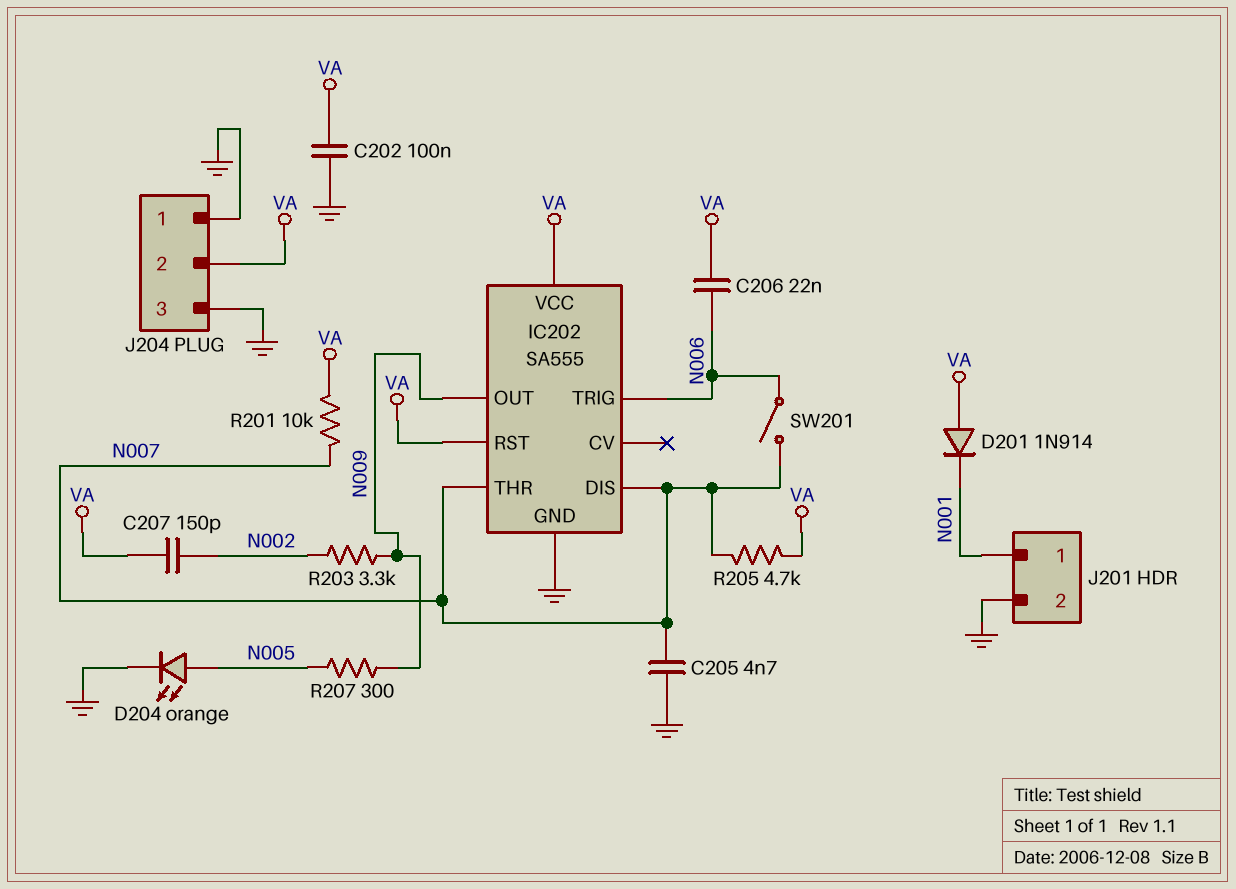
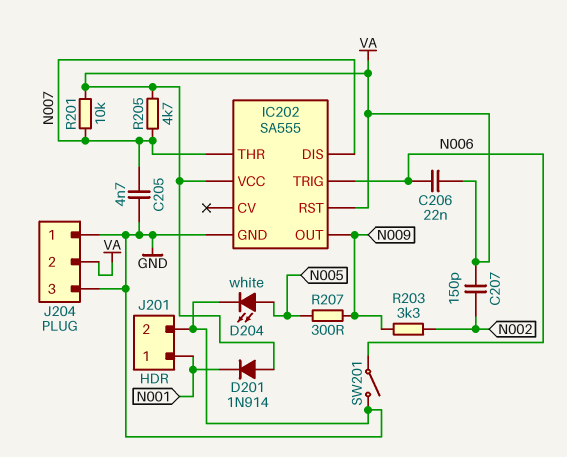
C202: 100nF (GND, VA) -> none
D204: LED orange (A N005, K GND) -> LED white (A N005, K GND)
SW201: switch (N006, N007) -> switch (GND, N006)

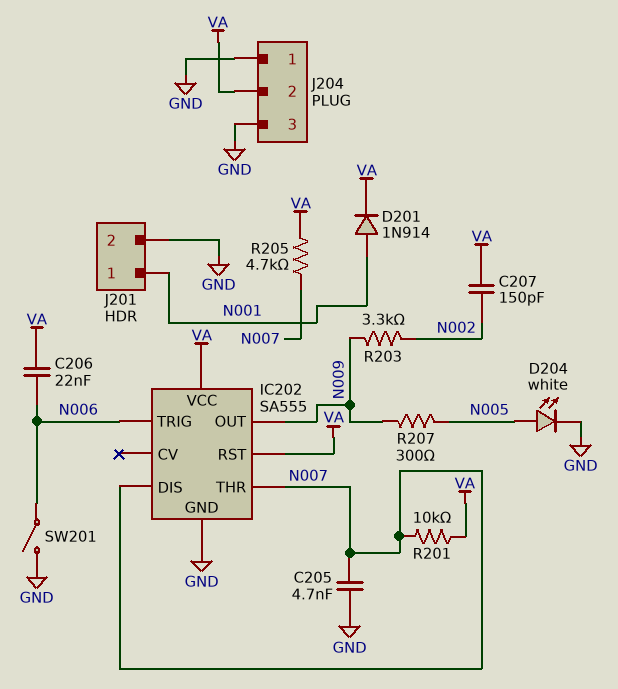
D201: diode 1N914 (A VA, K N001) -> diode 1N914 (A N001, K VA)

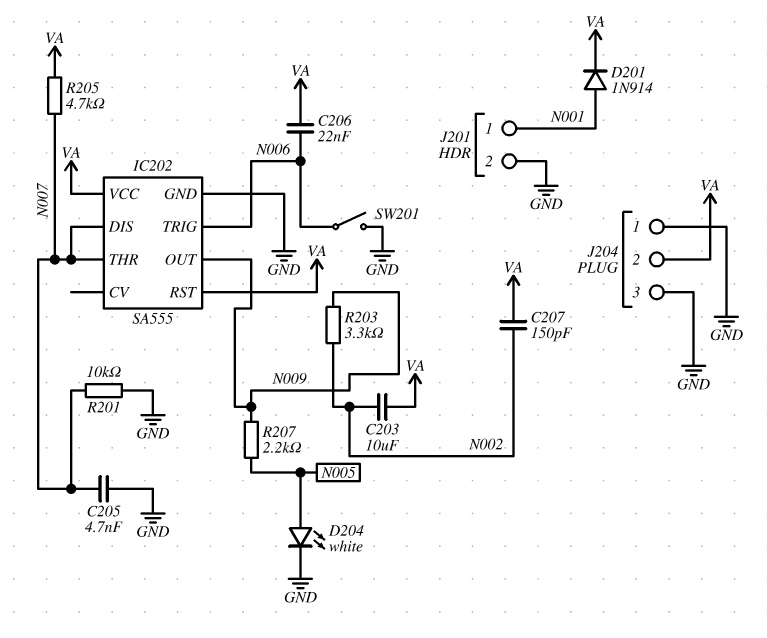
C203: none -> 10uF (N002, VA)
R201: 10k (N007, VA) -> 10k (GND, N007)
R207: 300 (N005, N009) -> 2.2k (N005, N009)

